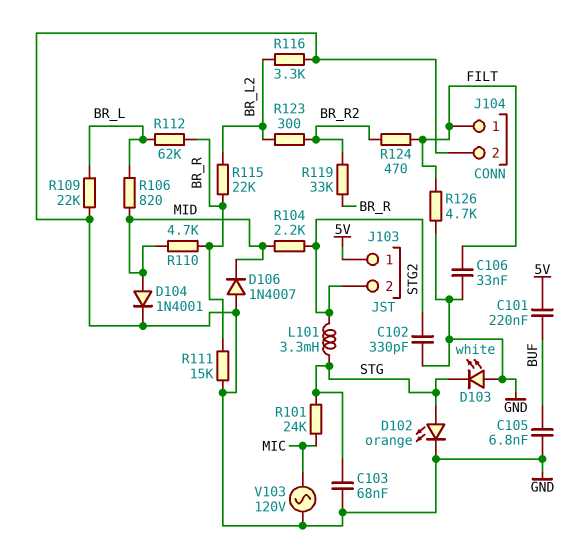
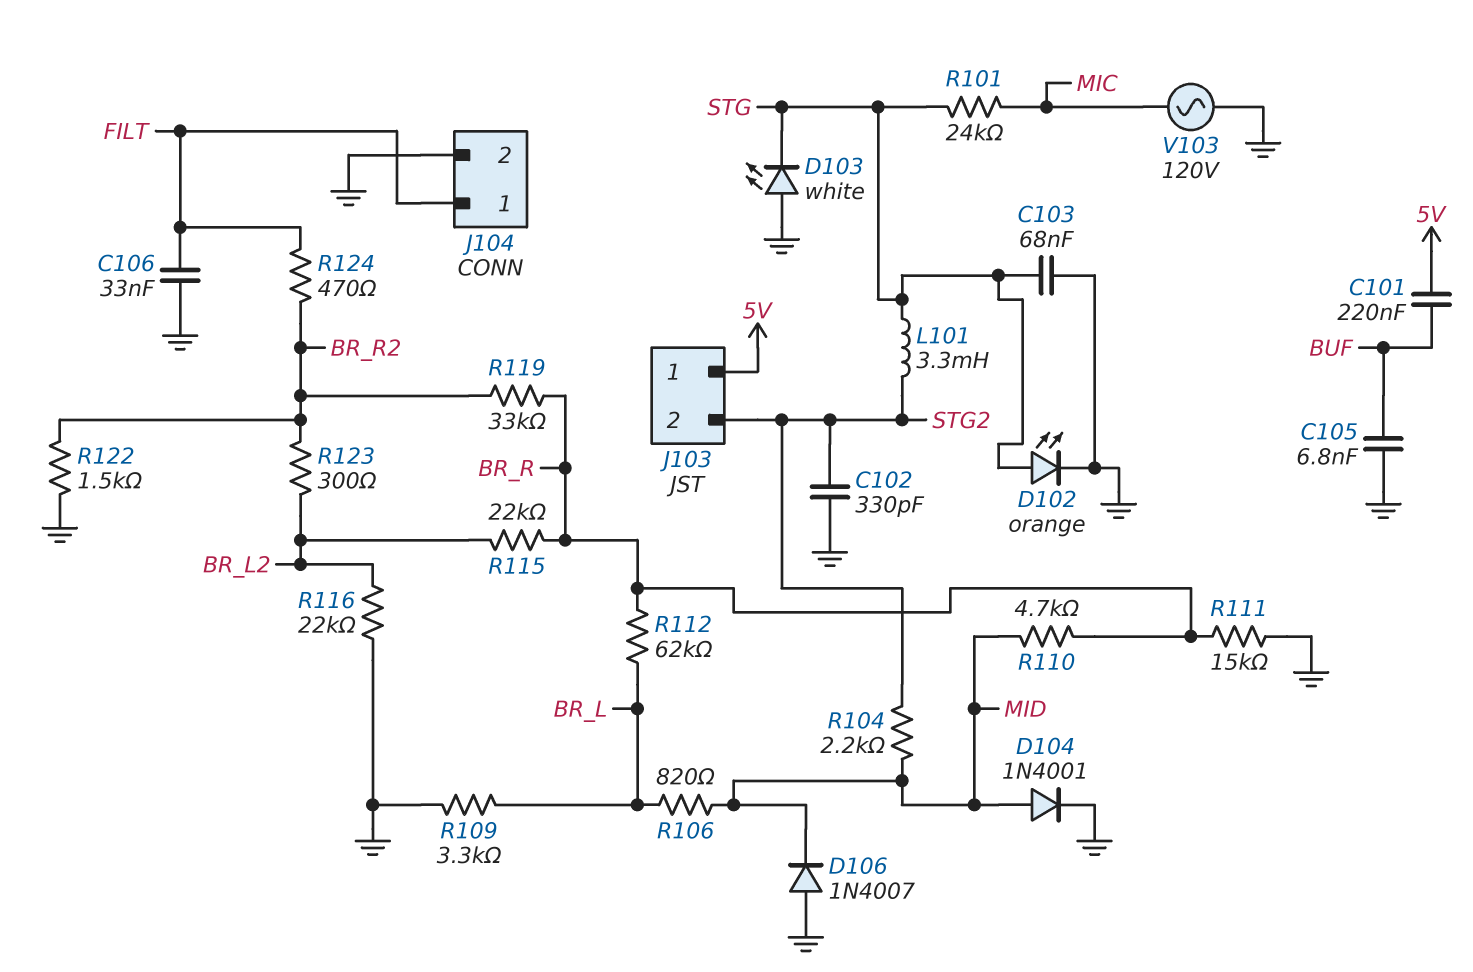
R109: 22k (BR_L, GND) -> 3.3k (BR_L, GND)
R116: 3.3k (BR_L2, GND) -> 22k (BR_L2, GND)
R122: none -> 1.5k (BR_R2, GND)
R126: 4.7k (FILT, GND) -> none

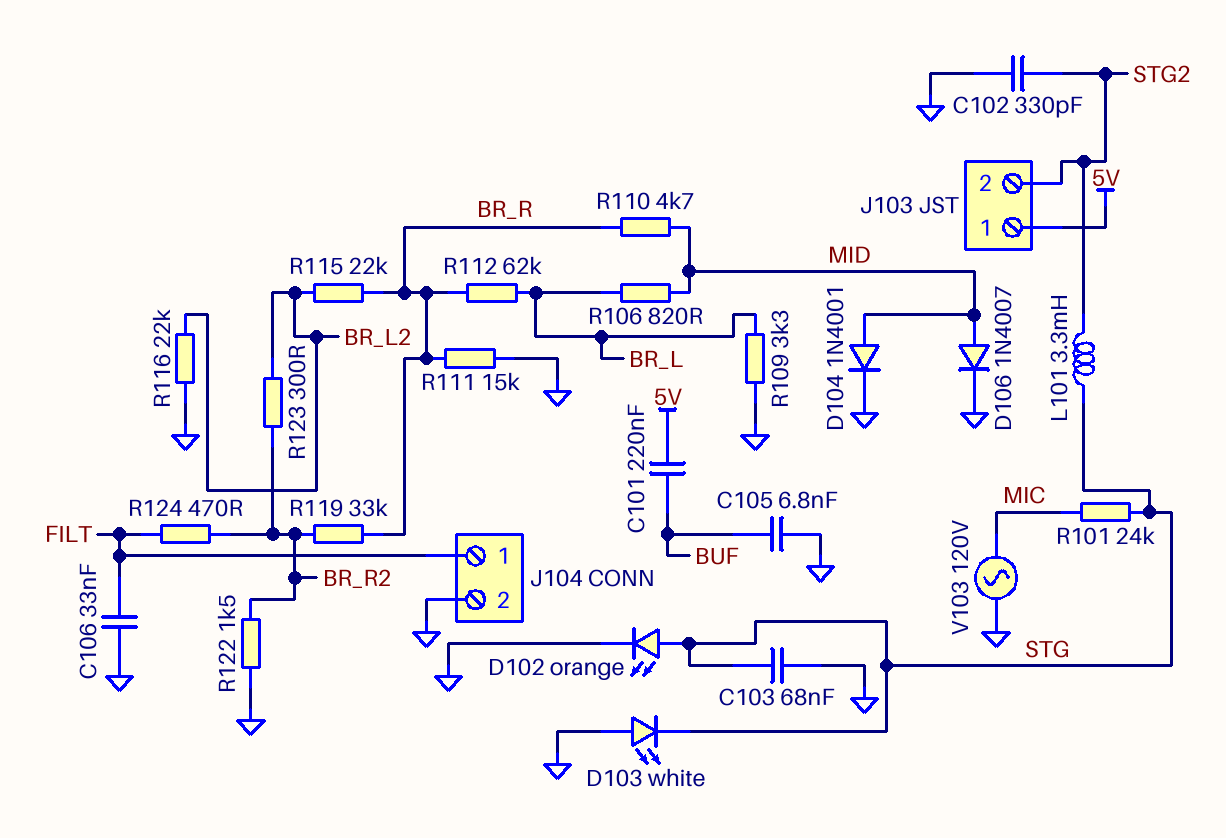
D106: diode 1N4007 (A GND, K MID) -> diode 1N4007 (A MID, K GND)
R104: 2.2k (MID, STG2) -> none

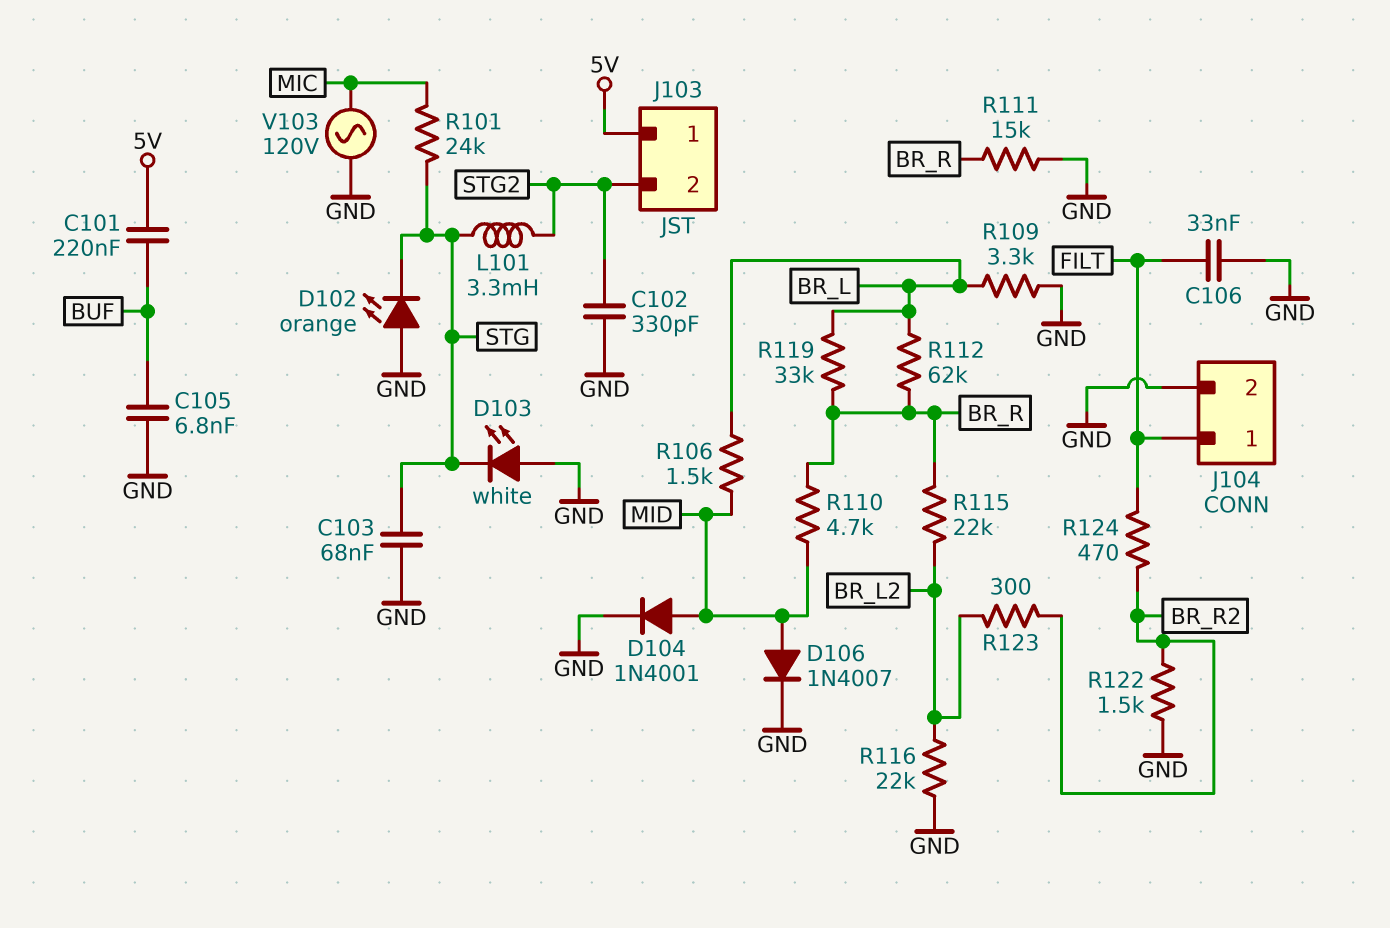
D102: LED orange (A STG, K GND) -> LED orange (A GND, K STG)
R106: 820 (BR_L, MID) -> 1.5k (BR_L, MID)
R119: 33k (BR_R, BR_R2) -> 33k (BR_L, BR_R)

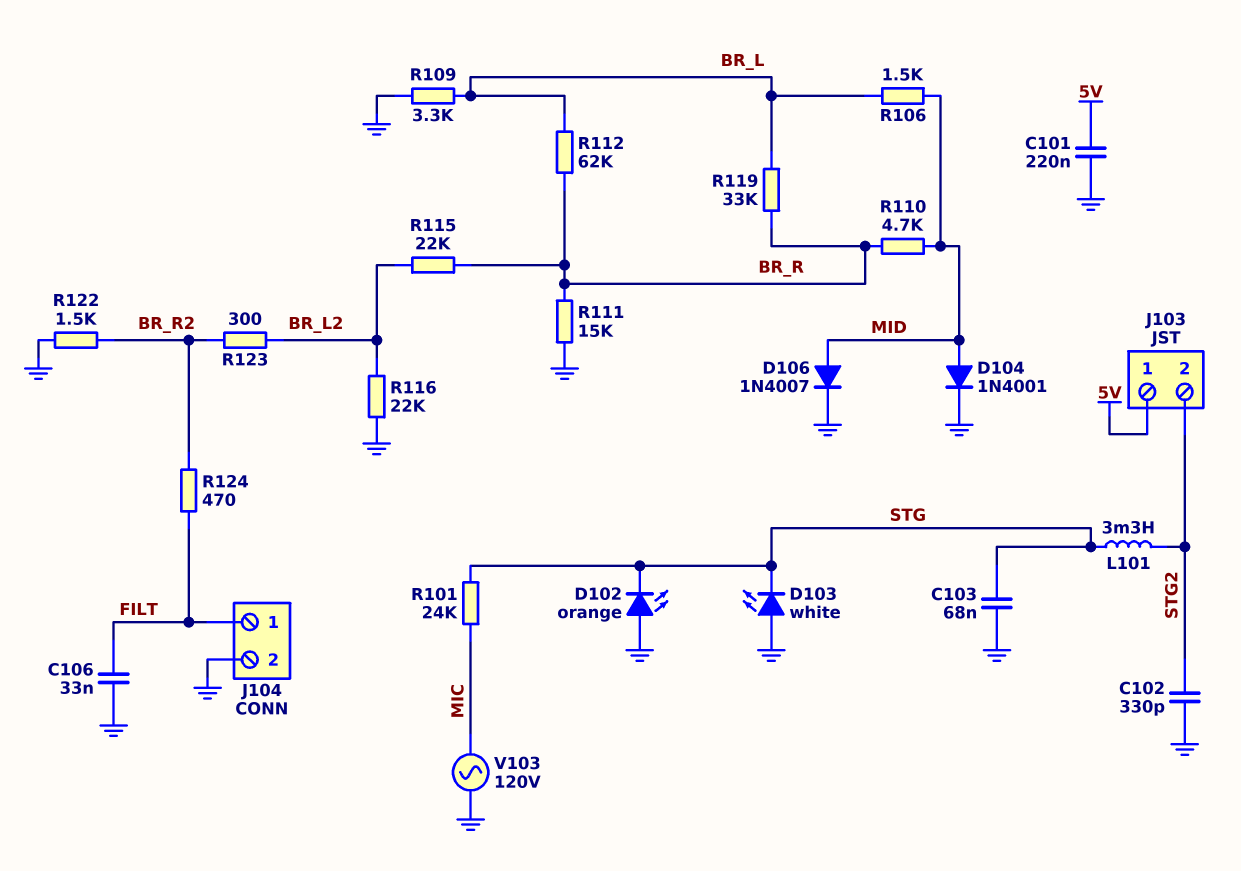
C101: 220nF (5V, BUF) -> 220nF (5V, GND)
C105: 6.8nF (BUF, GND) -> none

